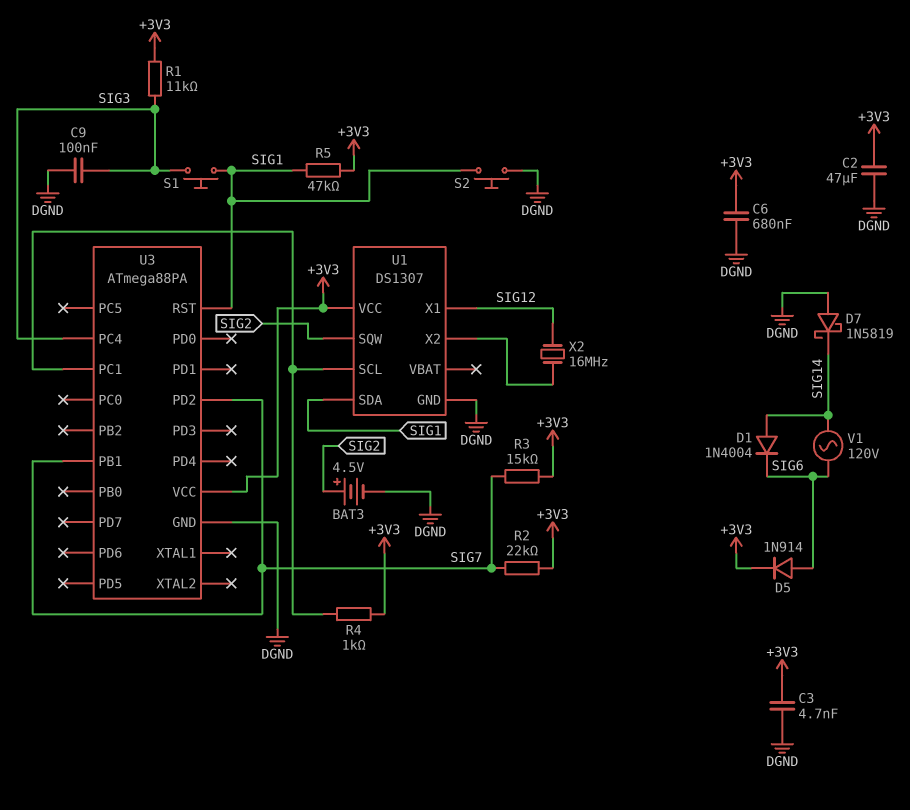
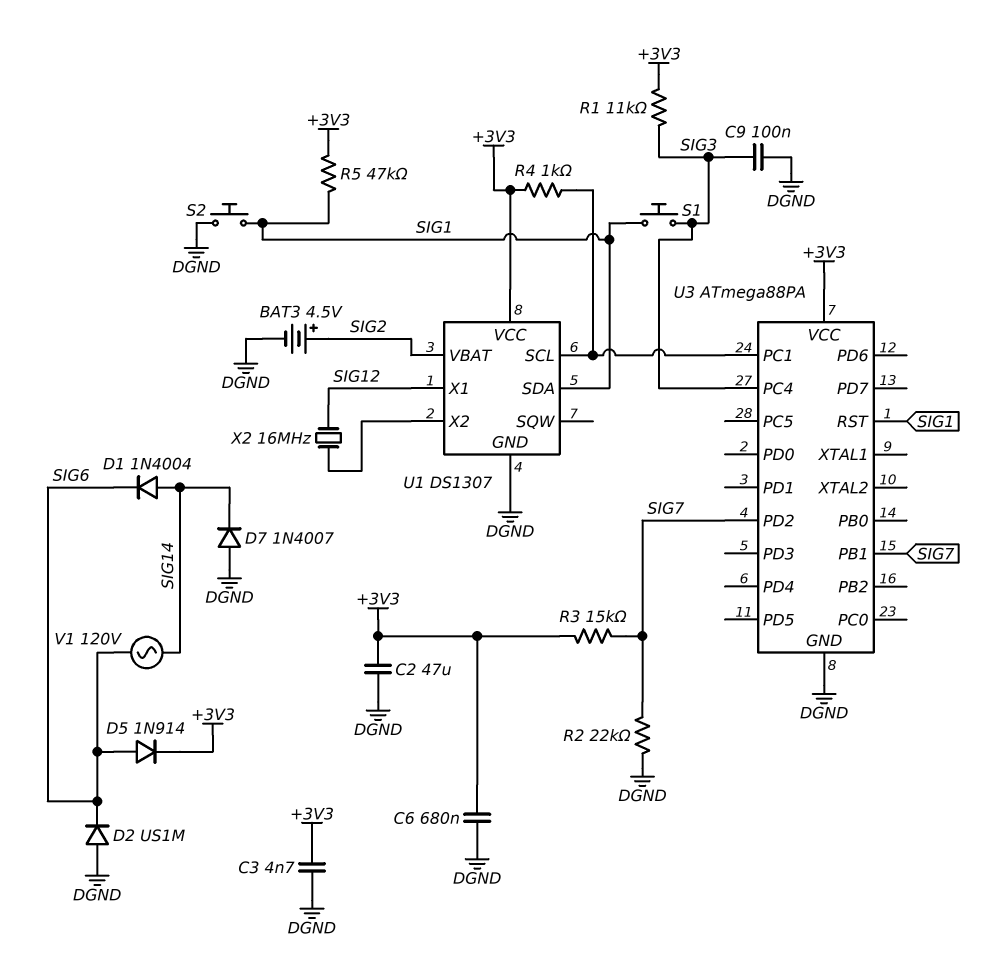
D2: none -> diode US1M (A DGND, K SIG6)
D7: schottky 1N5819 (A DGND, K SIG14) -> diode 1N4007 (A DGND, K SIG14)
R2: 22k (+3V3, SIG7) -> 22k (DGND, SIG7)
U1 pin SQW: SIG2 -> none
U1 pin VBAT: none -> SIG2

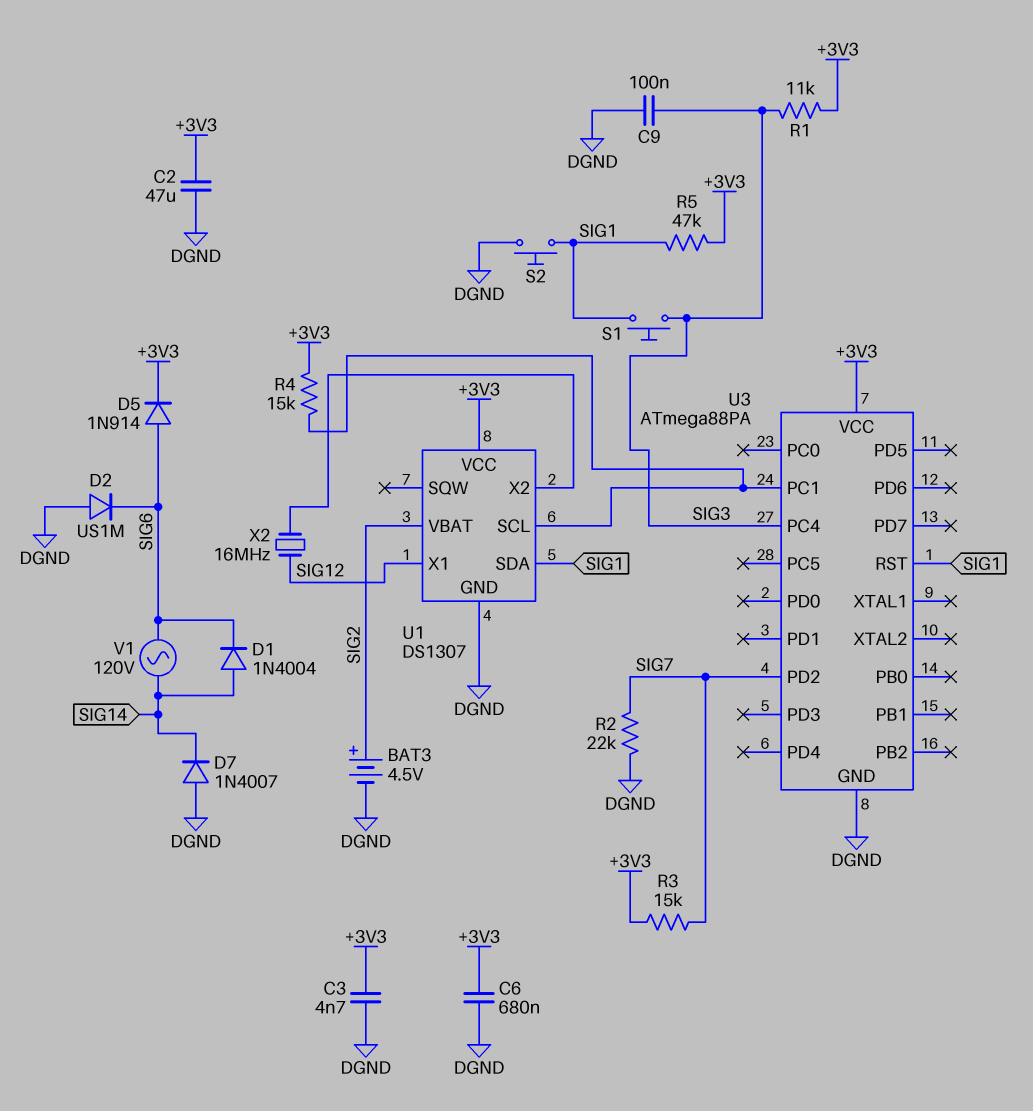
R4: 1k (+3V3, U1/SCL) -> 15k (+3V3, U1/SCL)
U3 pin PB1: SIG7 -> none

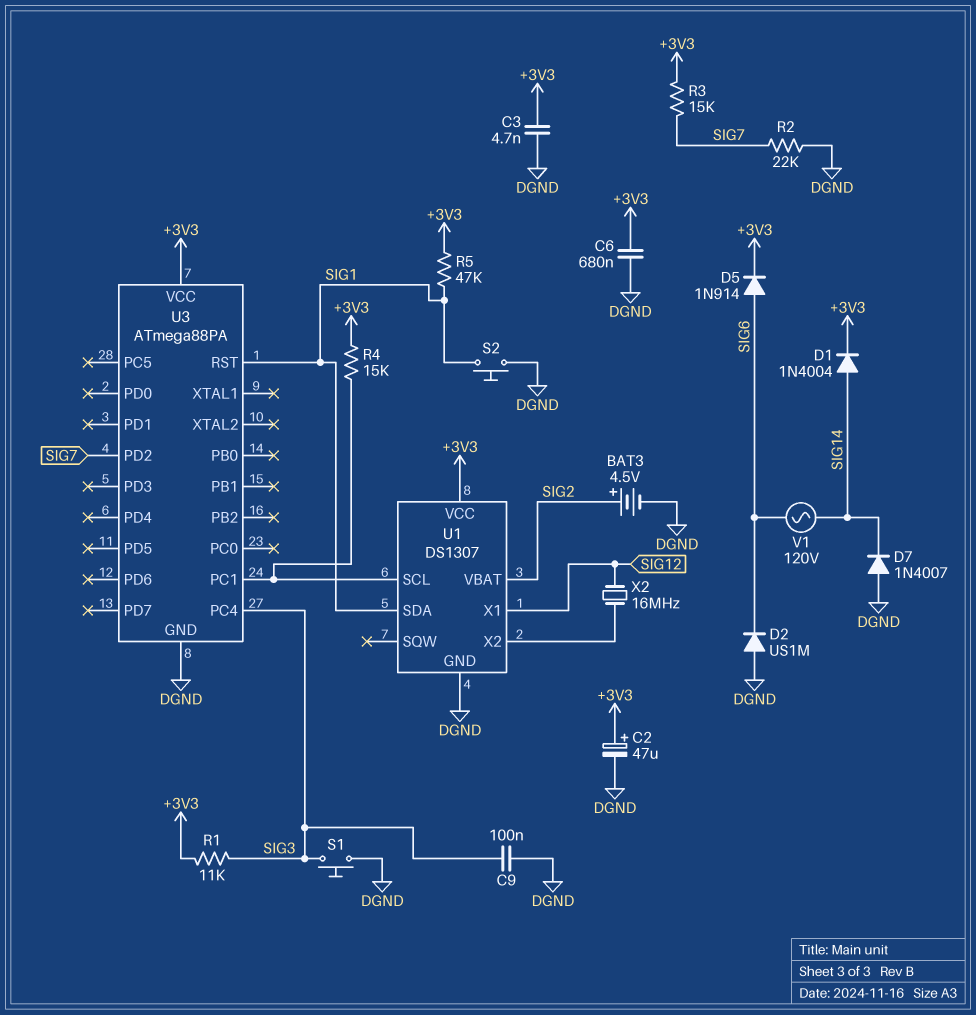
C2: 47uF (+3V3, DGND) -> 47uF (plus +3V3, minus DGND)
D1: diode 1N4004 (A SIG14, K SIG6) -> diode 1N4004 (A SIG14, K +3V3)
S1: button (SIG1, SIG3) -> button (DGND, SIG3)

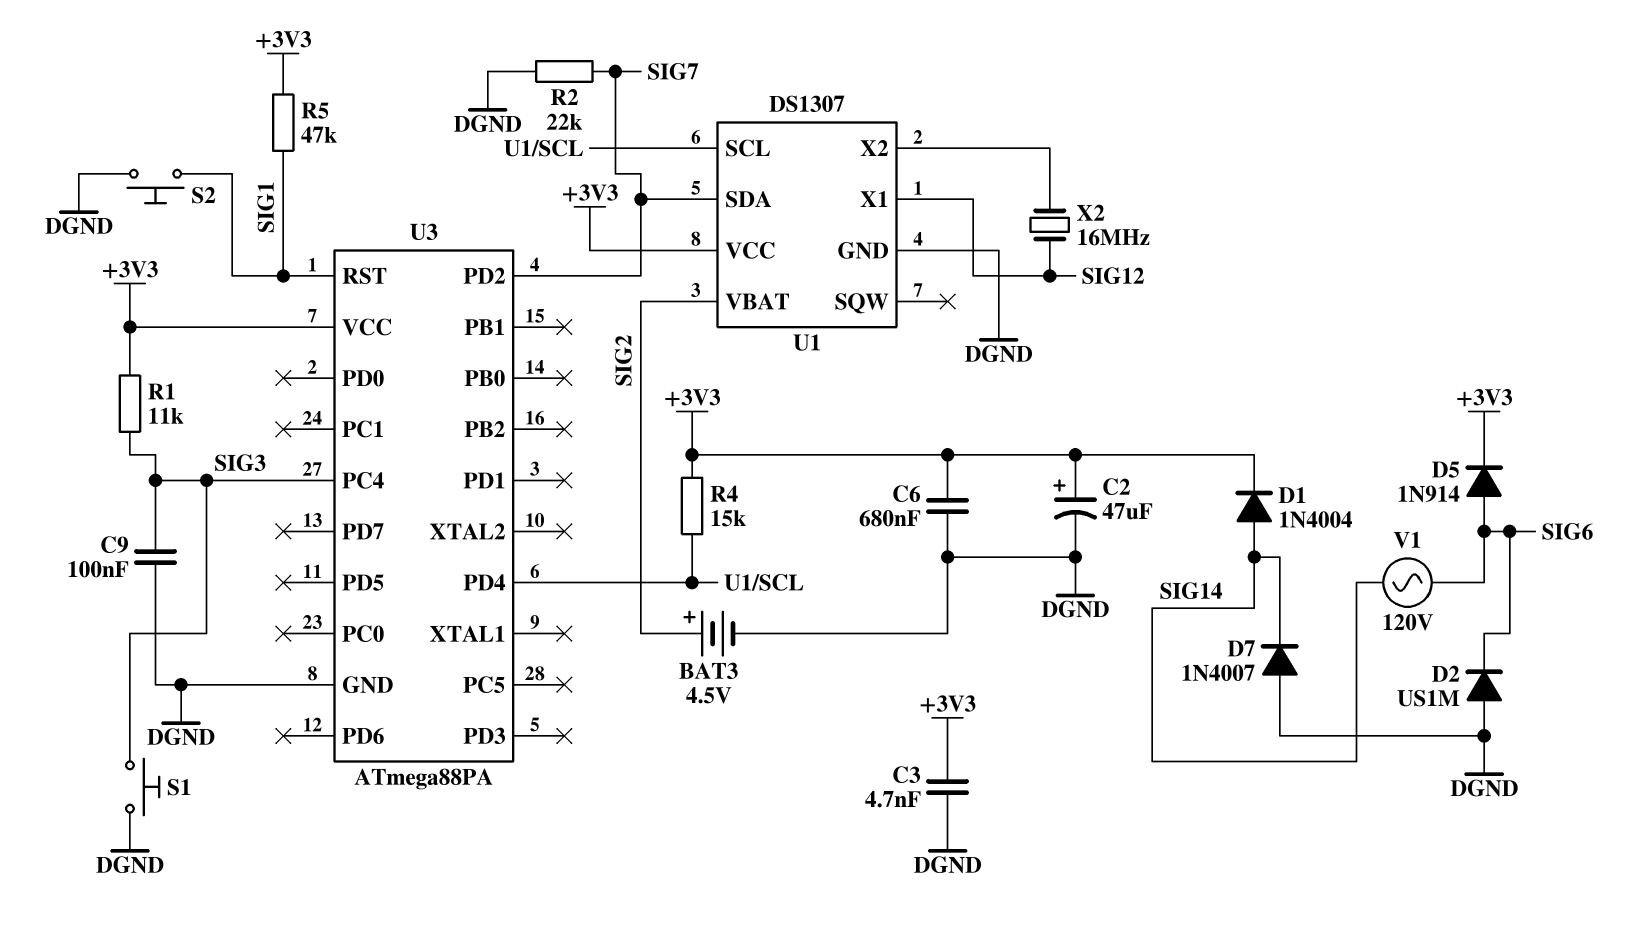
R3: 15k (+3V3, SIG7) -> none
U1 pin SDA: SIG1 -> SIG7
U3 pin PC1: U1/SCL -> none
U3 pin PD4: none -> U1/SCL

